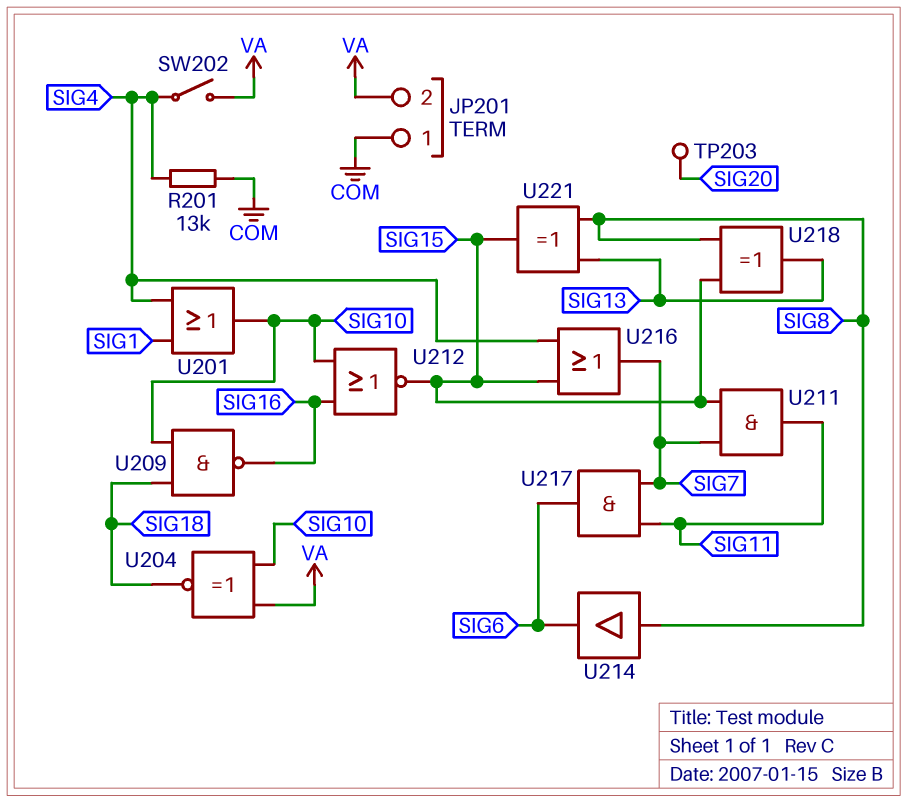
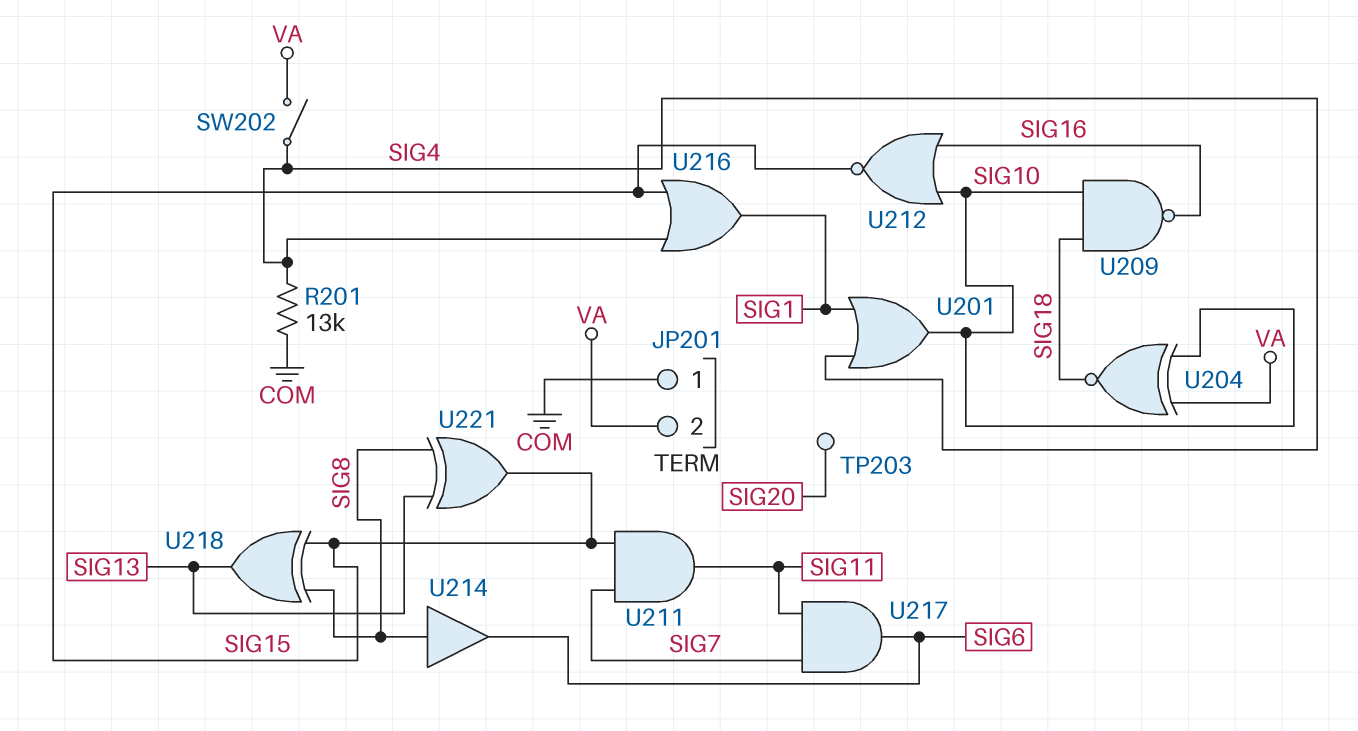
U216: OR (in SIG4, in SIG15, out SIG7) -> OR (in SIG4, in SIG15, out SIG1)

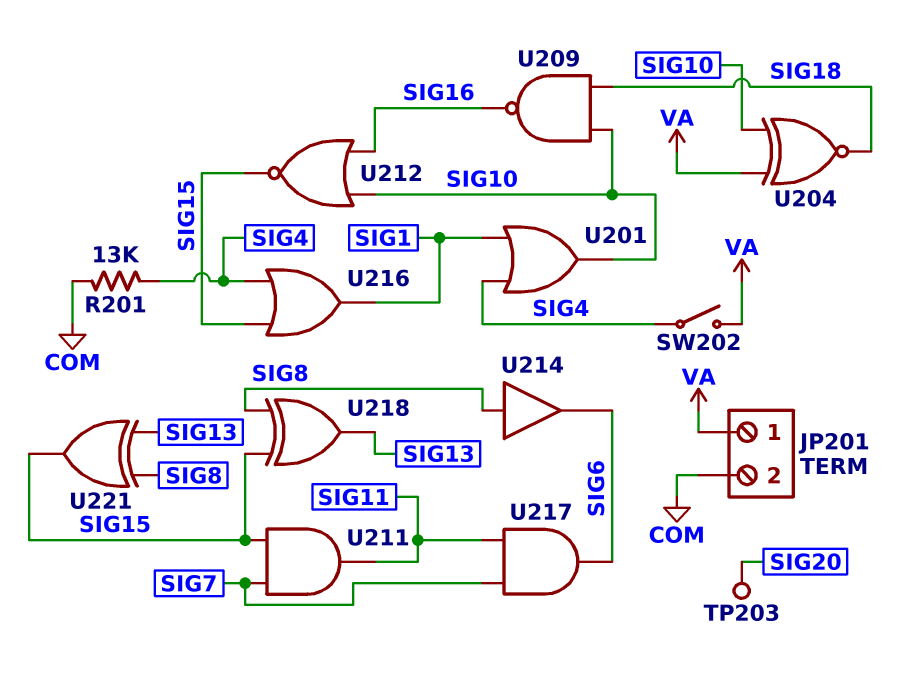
JP201 pin 1: COM -> VA
JP201 pin 2: VA -> COM

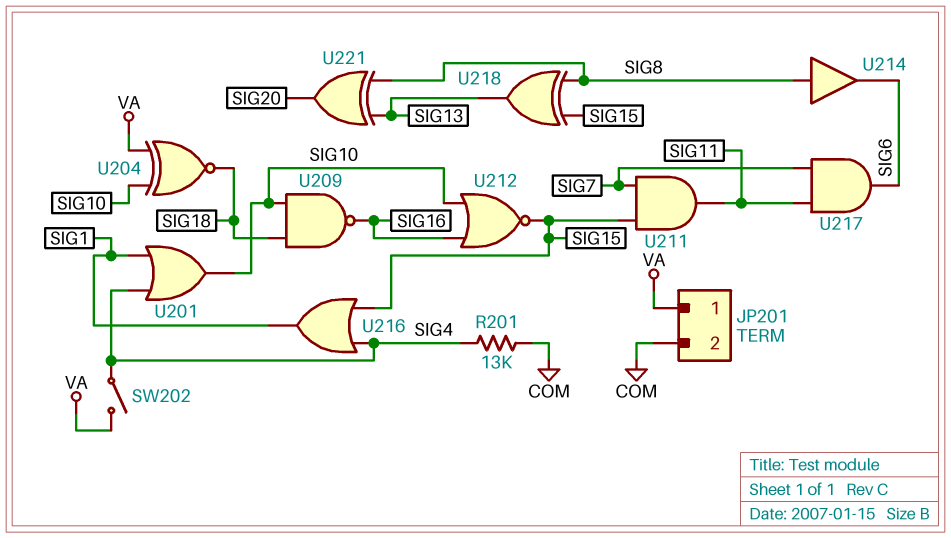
TP203: test point (SIG20) -> none
U221: XOR (in SIG8, in SIG13, out SIG15) -> XOR (in SIG8, in SIG13, out SIG20)

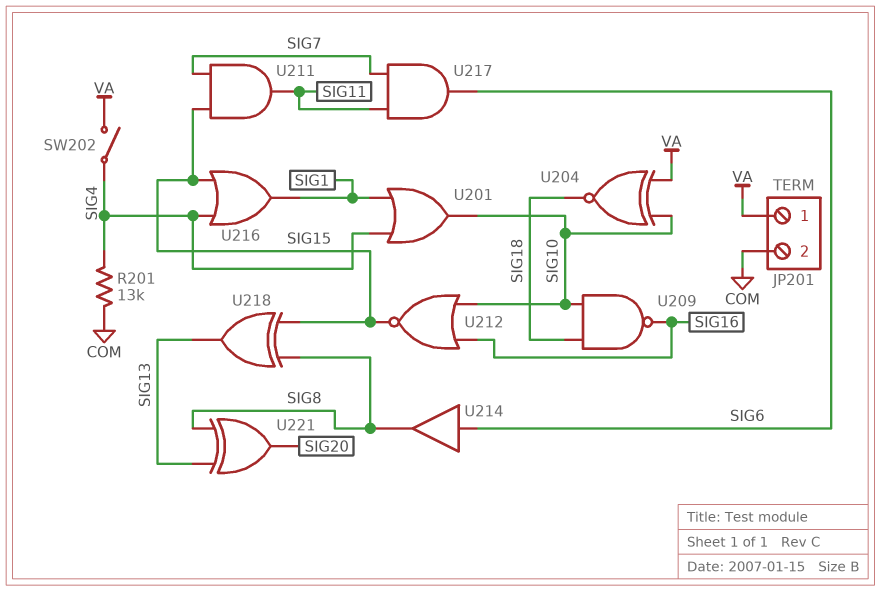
U214: buffer (in SIG8, out SIG6) -> buffer (in SIG6, out SIG8)

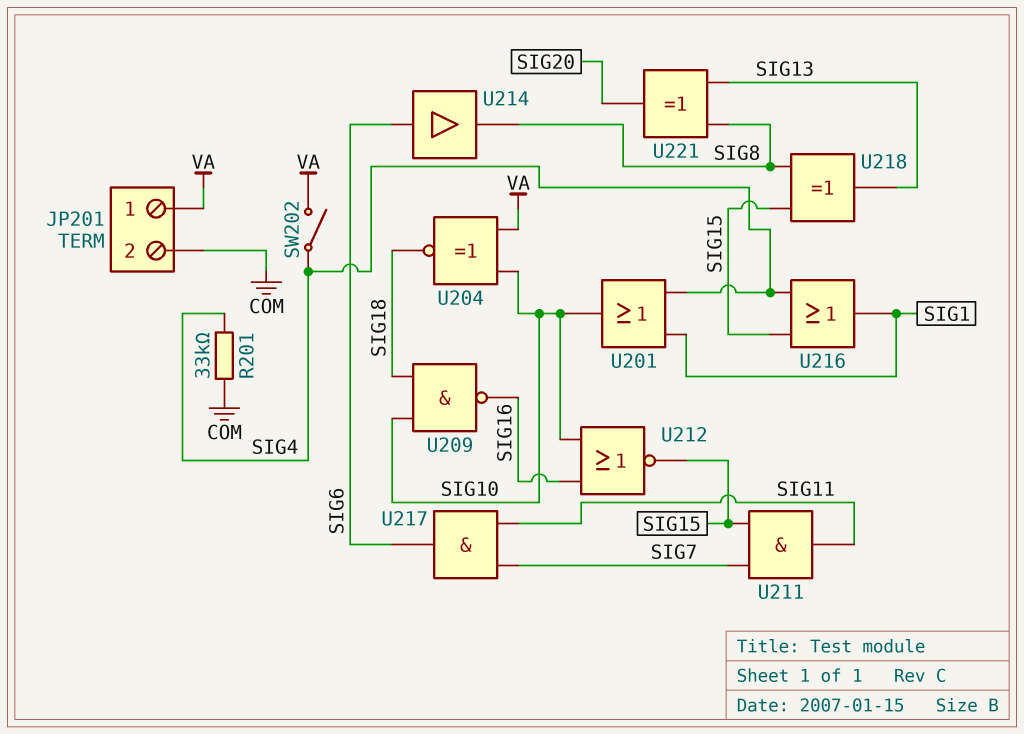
R201: 13k (COM, SIG4) -> 33k (COM, SIG4)

